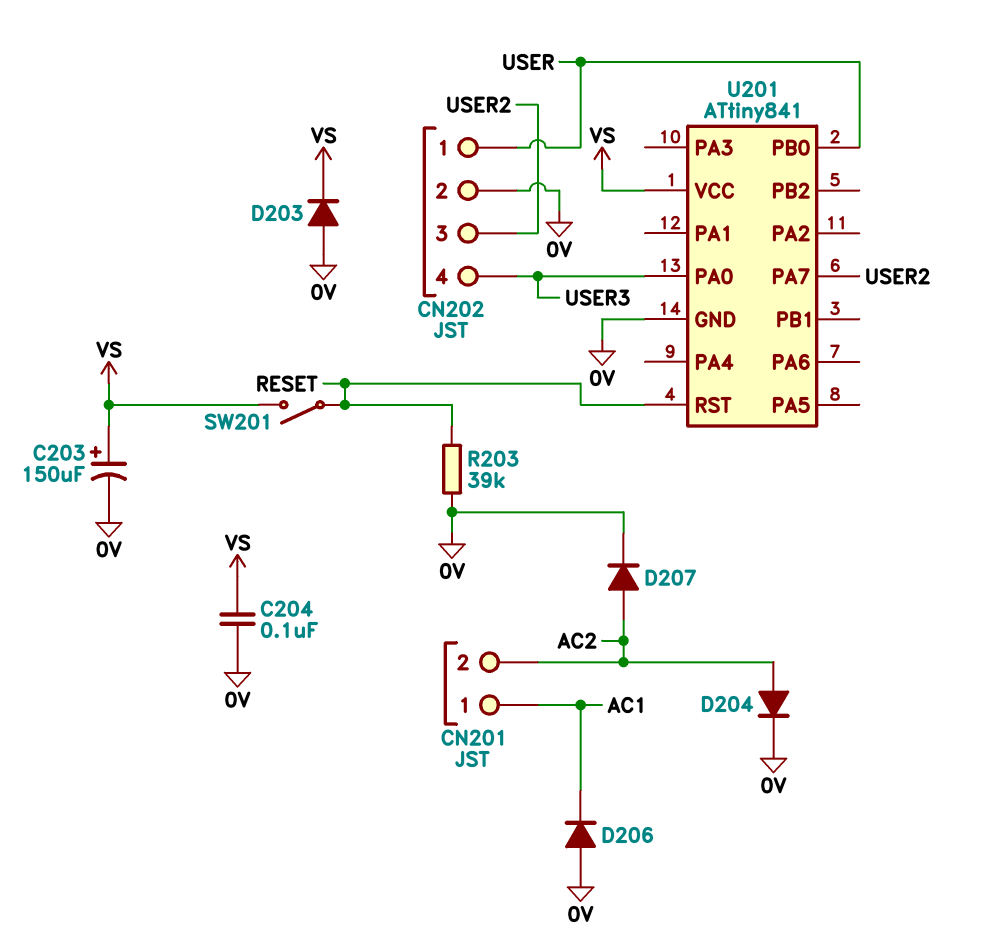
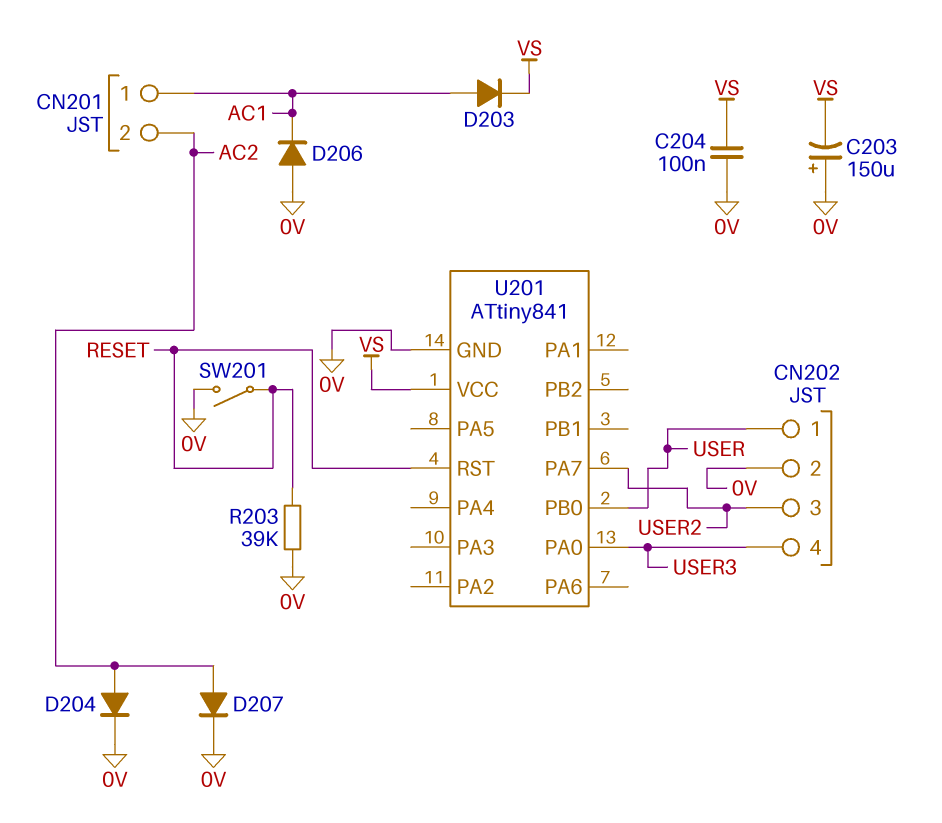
C203: 150uF (plus VS, minus 0V) -> 150uF (plus 0V, minus VS)
D203: diode (A 0V, K VS) -> diode (A AC1, K VS)
SW201: switch (RESET, VS) -> switch (0V, RESET)

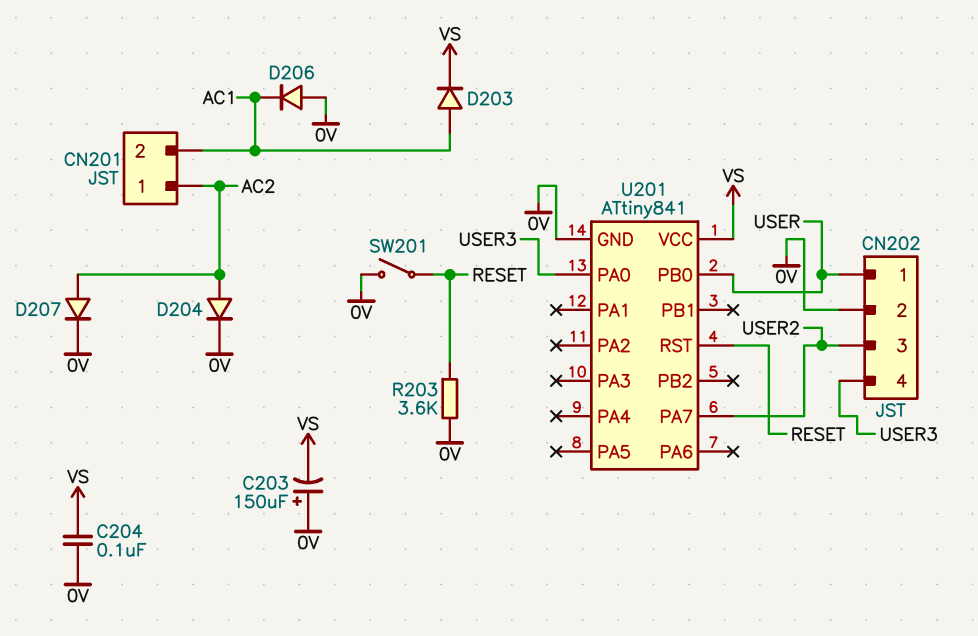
CN201 pin 1: AC1 -> AC2
CN201 pin 2: AC2 -> AC1
R203: 39k (0V, RESET) -> 3.6k (0V, RESET)

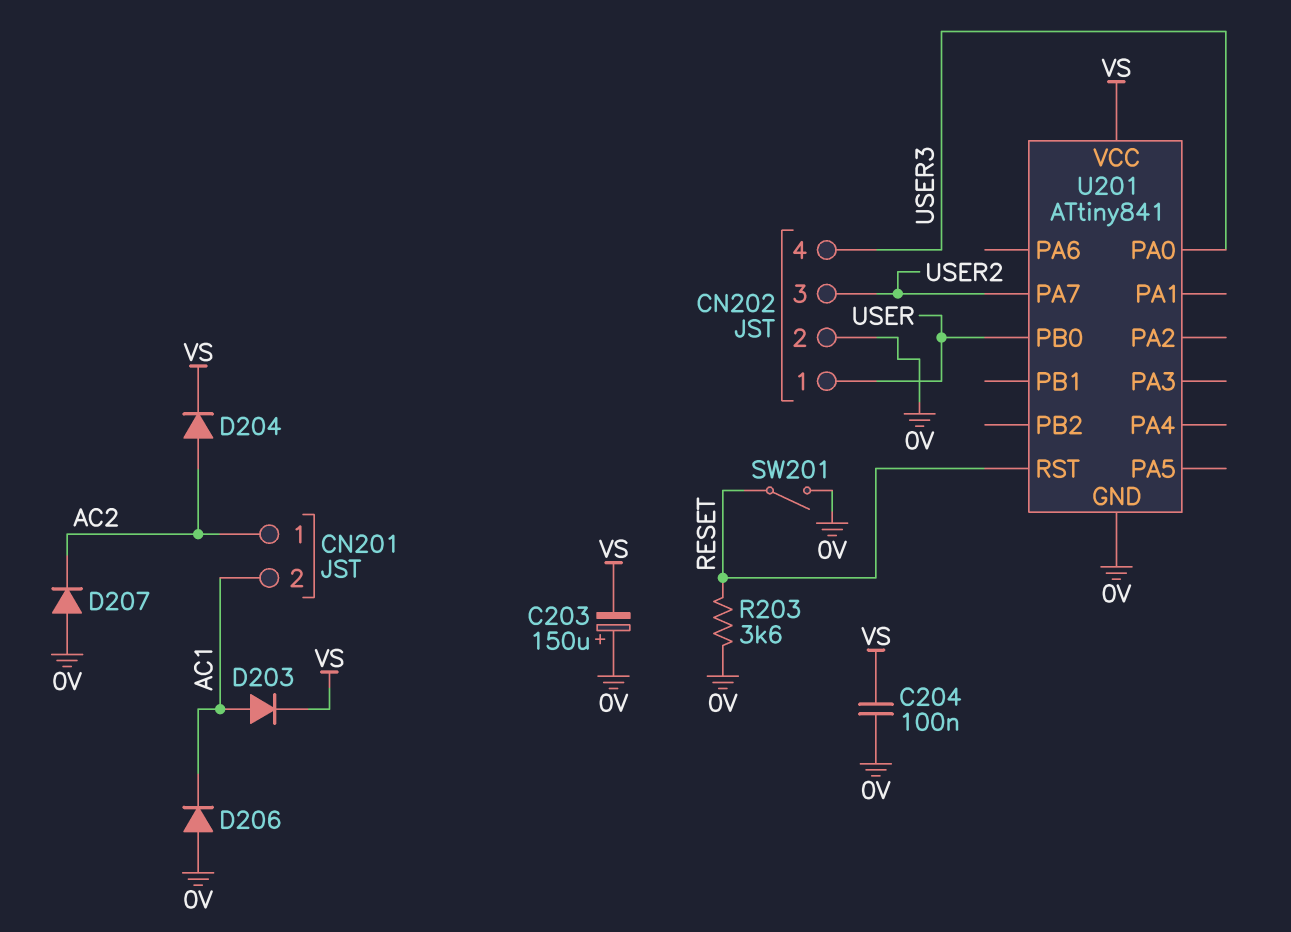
D204: diode (A AC2, K 0V) -> diode (A AC2, K VS)
D207: diode (A AC2, K 0V) -> diode (A 0V, K AC2)

